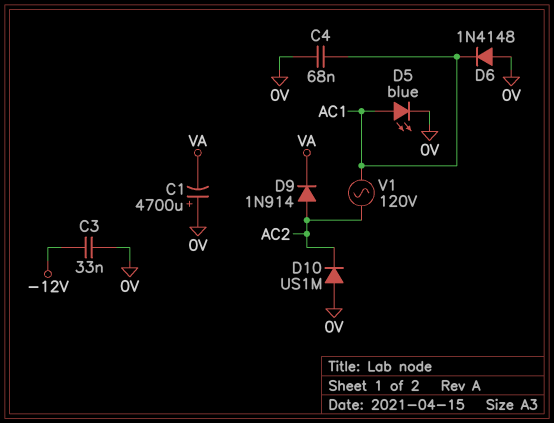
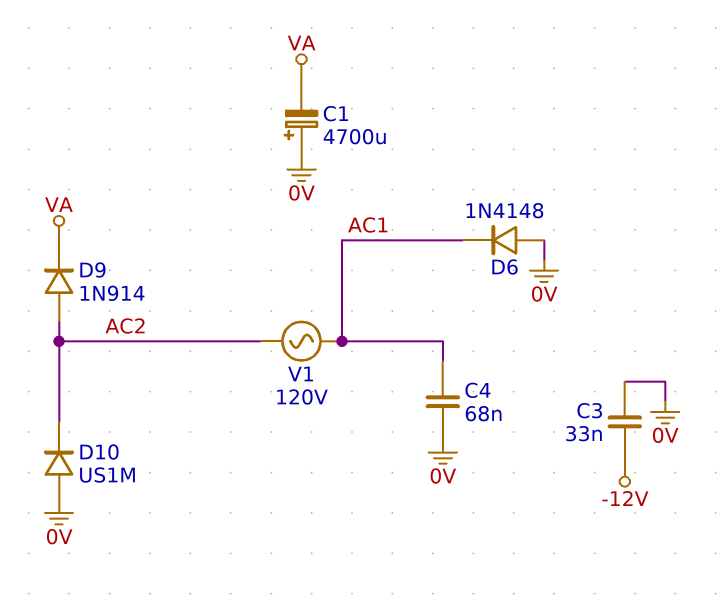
D5: LED blue (A AC1, K 0V) -> none

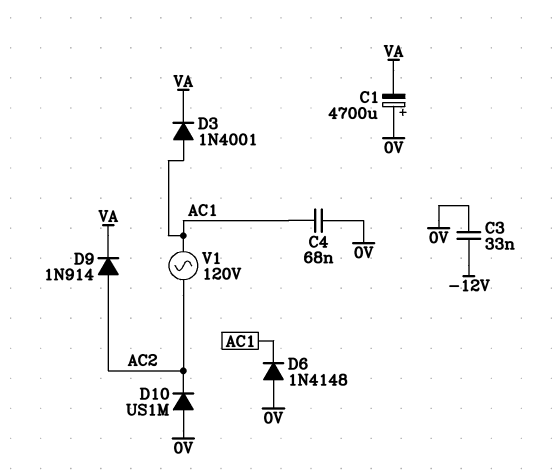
D3: none -> diode 1N4001 (A AC1, K VA)

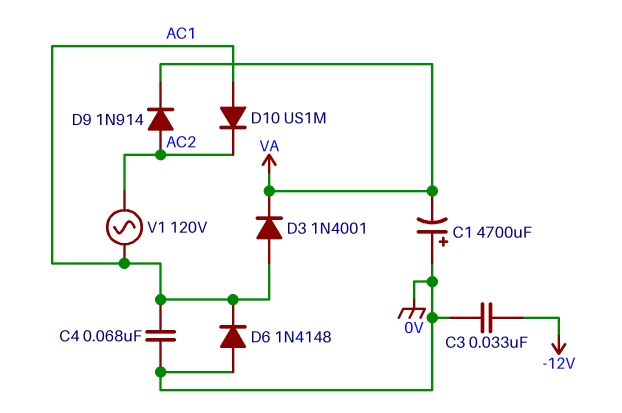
D10: diode US1M (A 0V, K AC2) -> diode US1M (A AC1, K AC2)

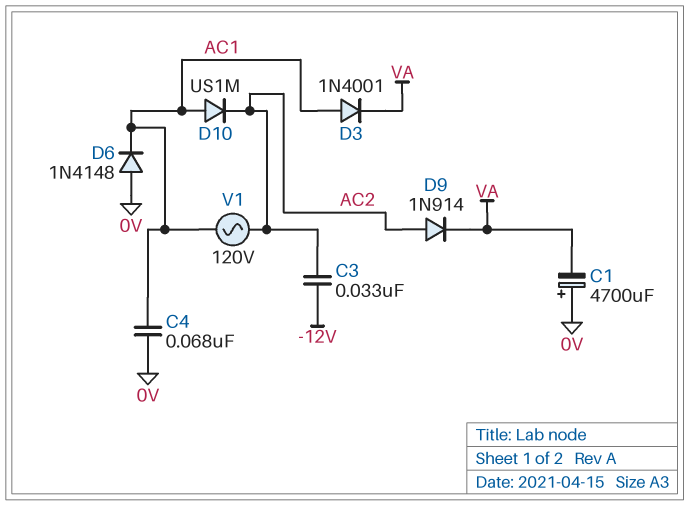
C3: 33nF (-12V, 0V) -> 33nF (-12V, AC2)

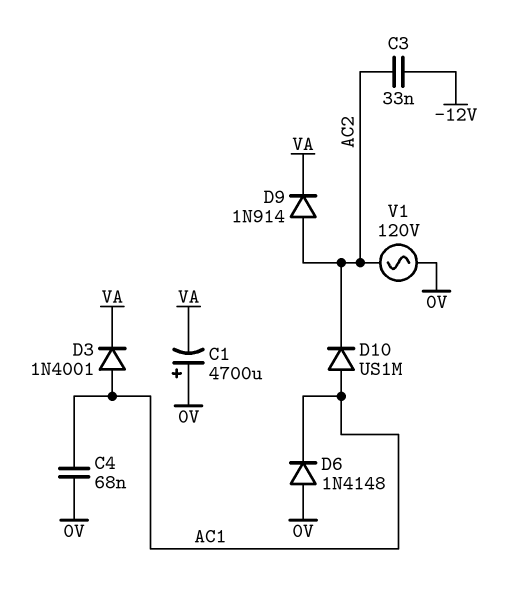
V1: AC 120V (AC1, AC2) -> AC 120V (0V, AC2)

